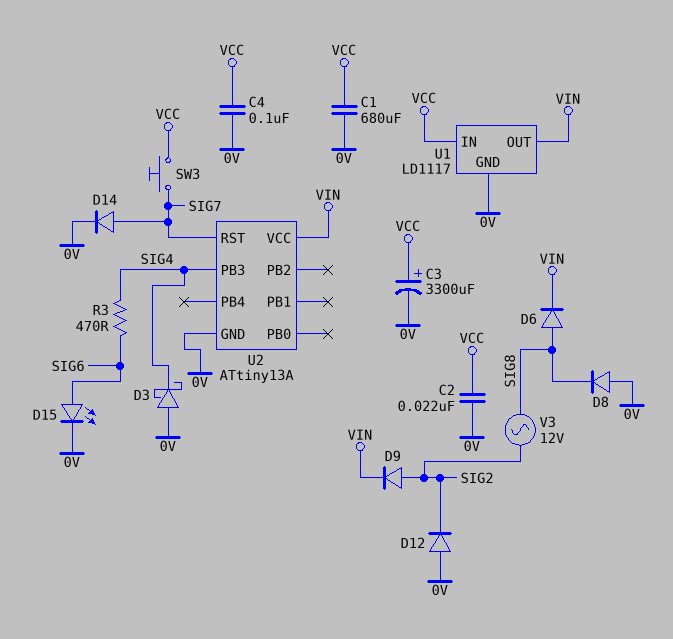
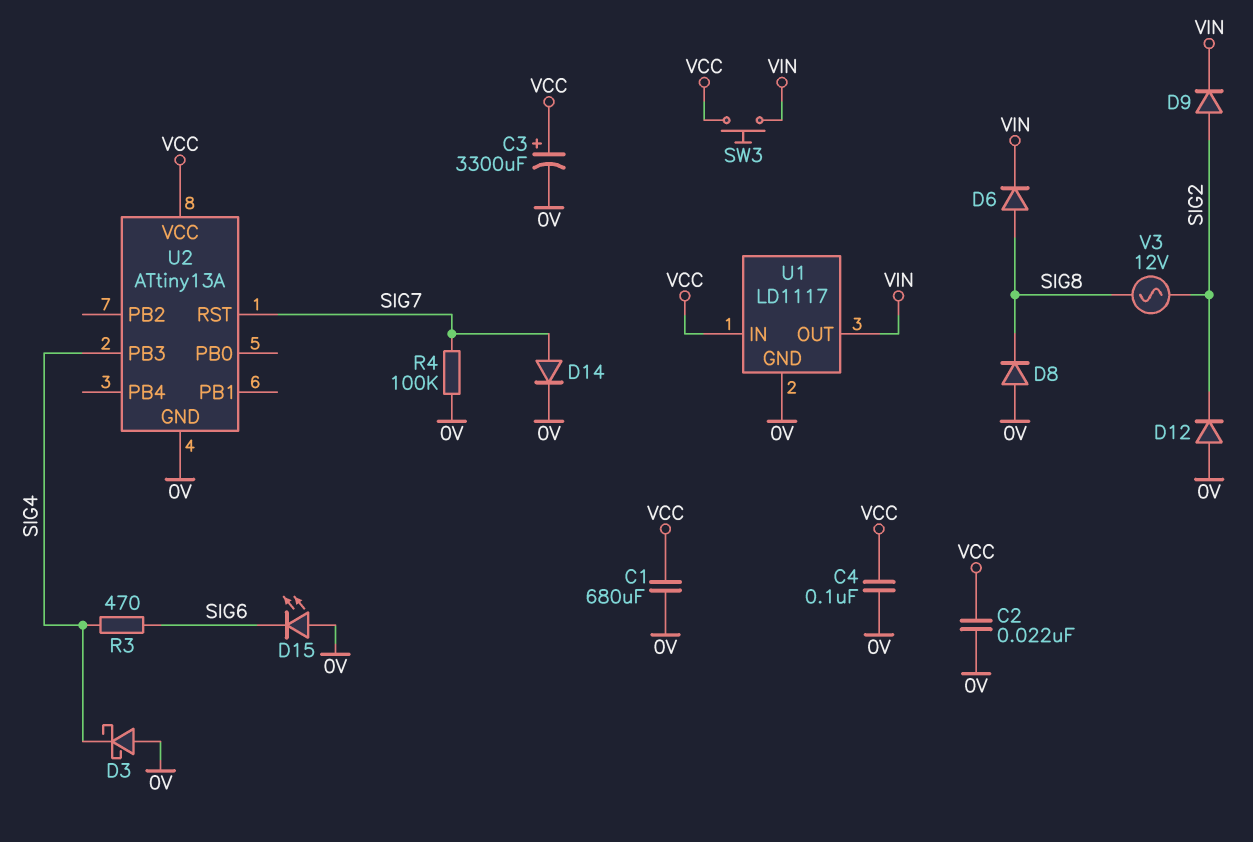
D15: LED (A SIG6, K 0V) -> LED (A 0V, K SIG6)
R4: none -> 100k (0V, SIG7)
SW3: button (SIG7, VCC) -> button (VCC, VIN)
U2 pin VCC: VIN -> VCC

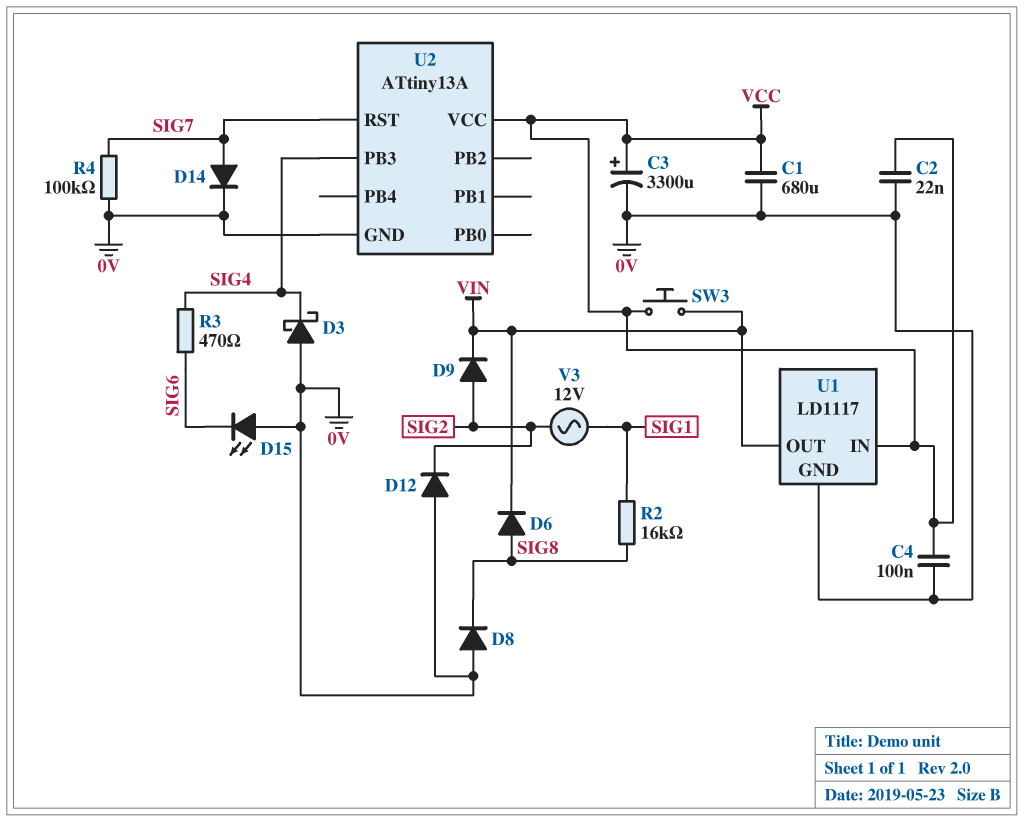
R2: none -> 16k (SIG1, SIG8)
V3: AC 12V (SIG2, SIG8) -> AC 12V (SIG1, SIG2)

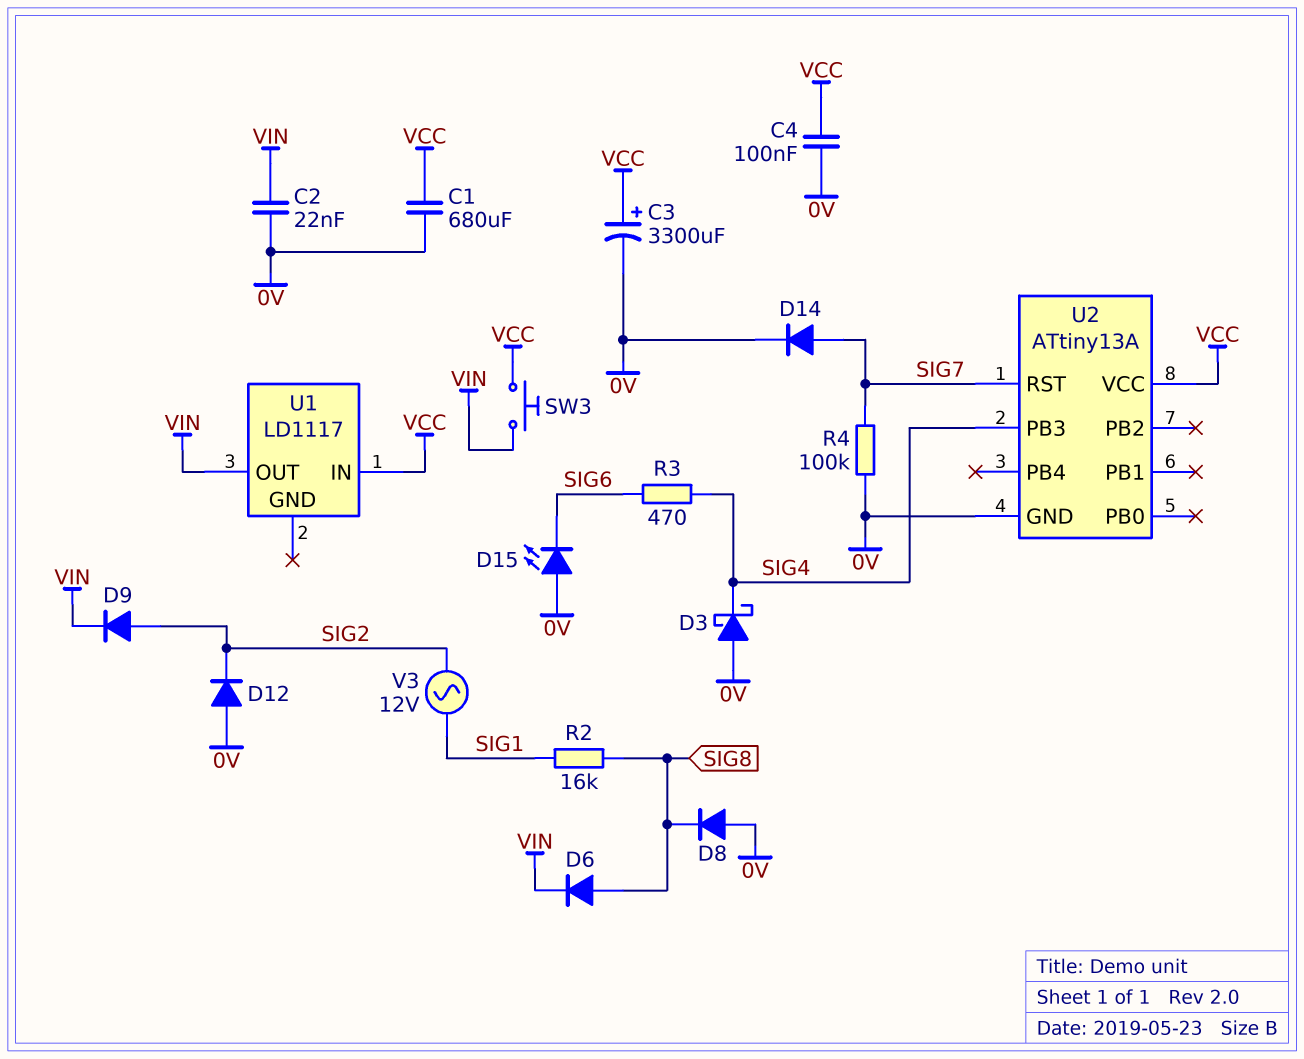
C2: 22nF (0V, VCC) -> 22nF (0V, VIN)
U1 pin GND: 0V -> none

